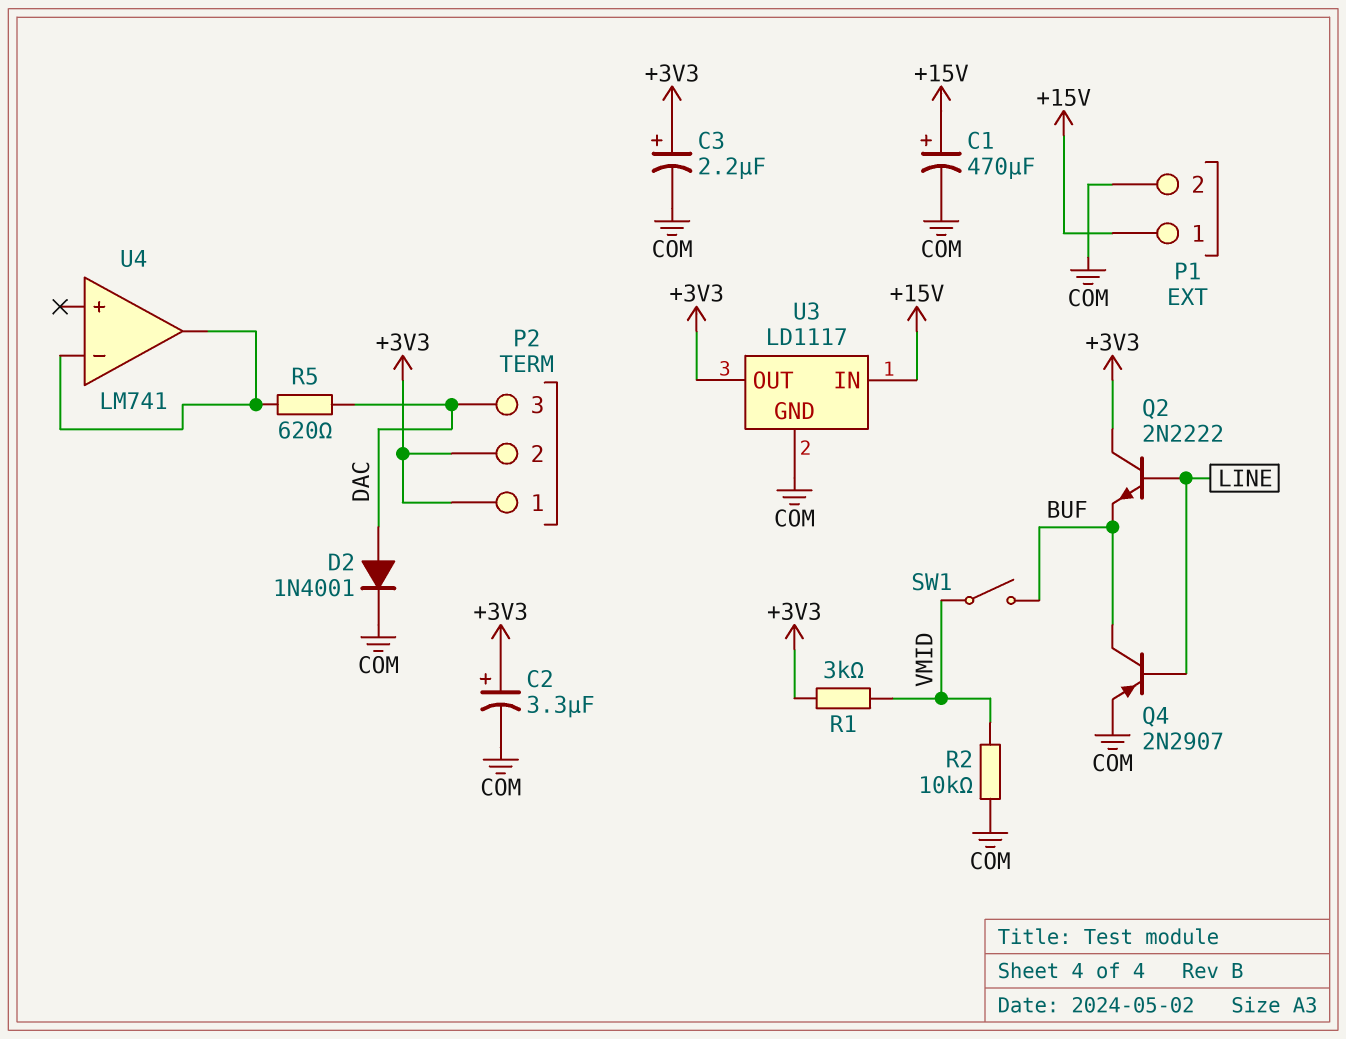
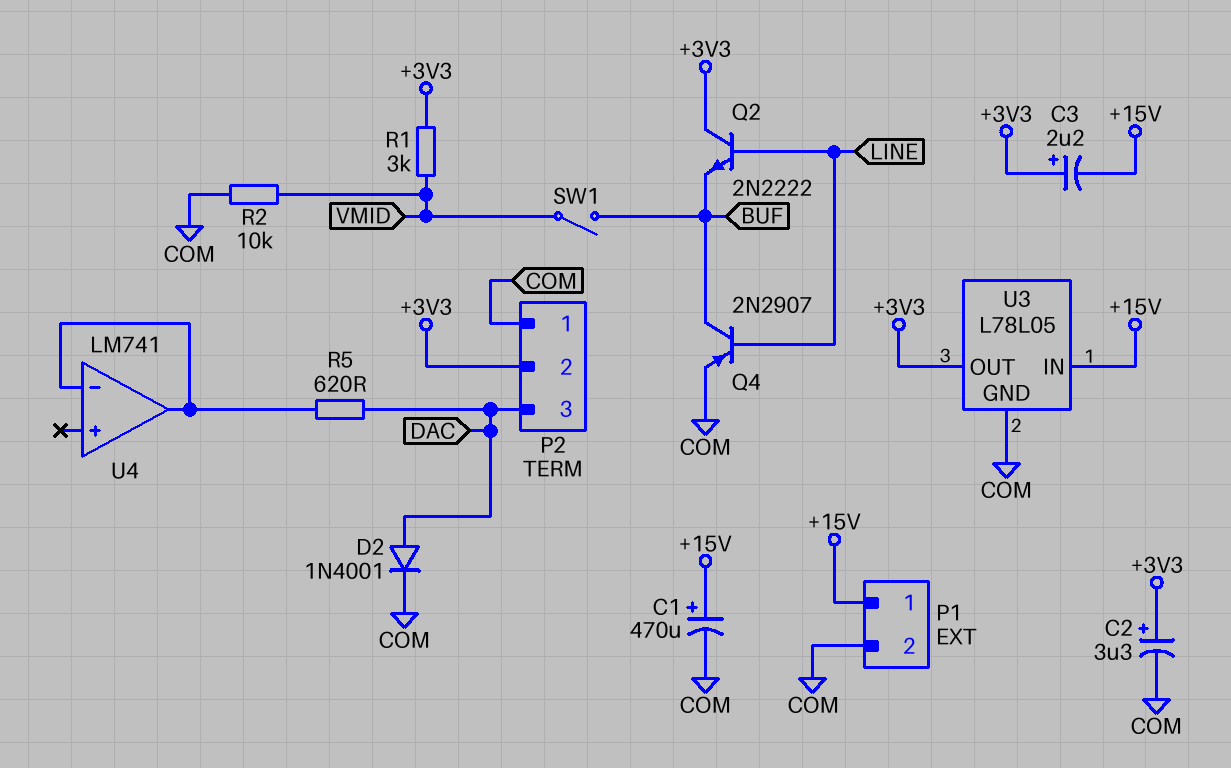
C3: 2.2uF (plus +3V3, minus COM) -> 2.2uF (plus +3V3, minus +15V)
P2 pin 1: +3V3 -> COM
U3: LD1117 -> L78L05

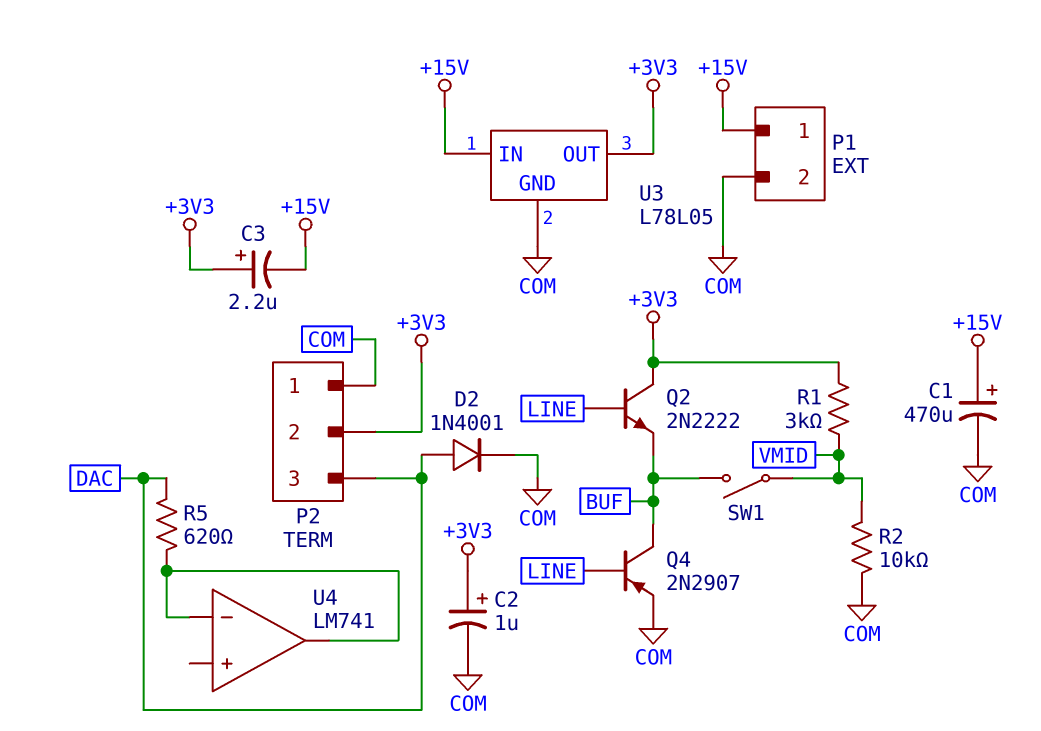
C2: 3.3uF (plus +3V3, minus COM) -> 1uF (plus +3V3, minus COM)

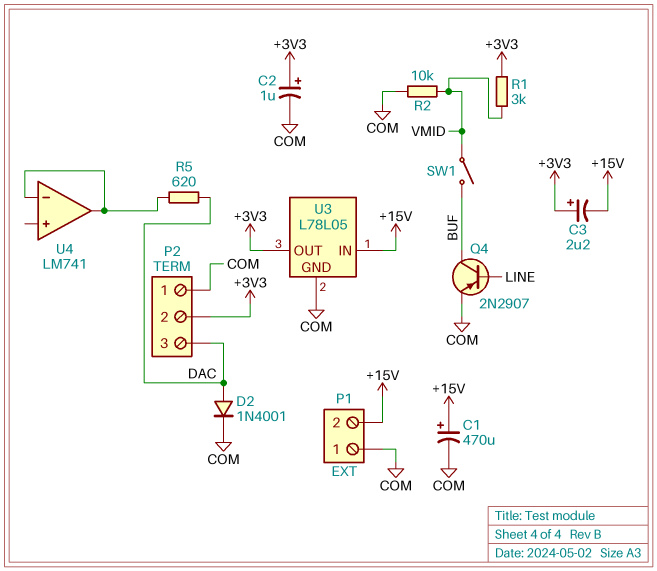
P1 pin 1: +15V -> COM
P1 pin 2: COM -> +15V
Q2: NPN 2N2222 (B LINE, C +3V3, E BUF) -> none

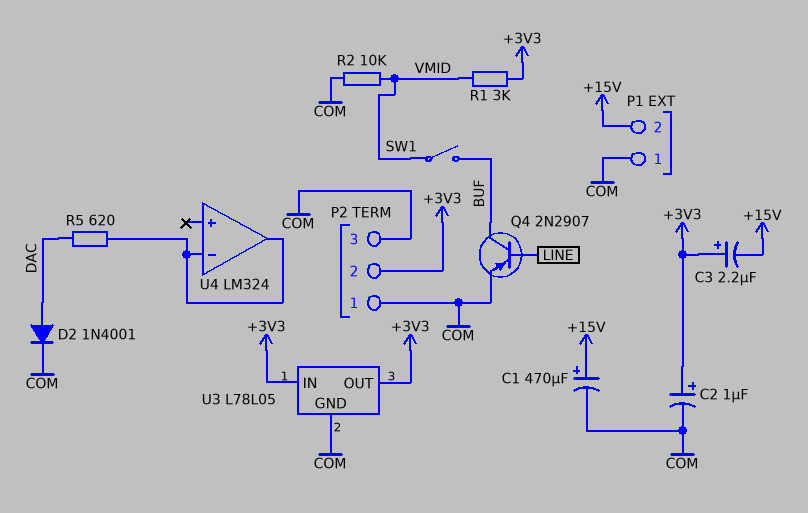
P2 pin 3: DAC -> COM
U3 pin IN: +15V -> +3V3
U4: LM741 -> LM324

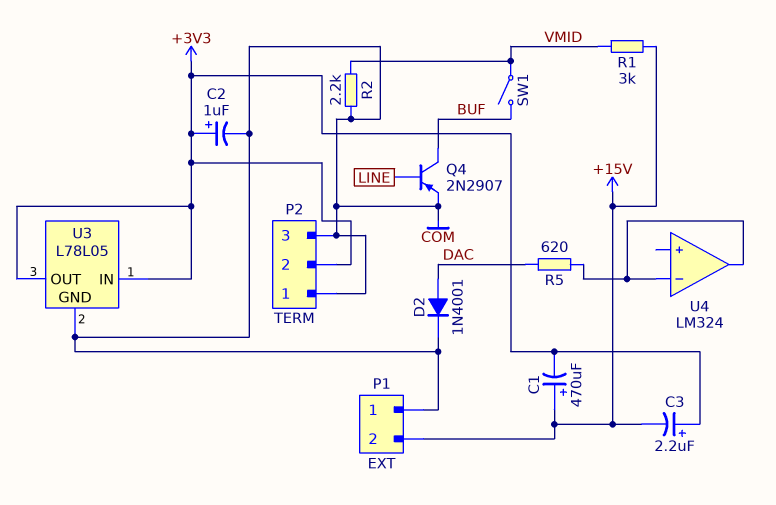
C1: 470uF (plus +15V, minus COM) -> 470uF (plus +15V, minus +3V3)
R1: 3k (+3V3, VMID) -> 3k (+15V, VMID)
R2: 10k (COM, VMID) -> 2.2k (COM, VMID)

